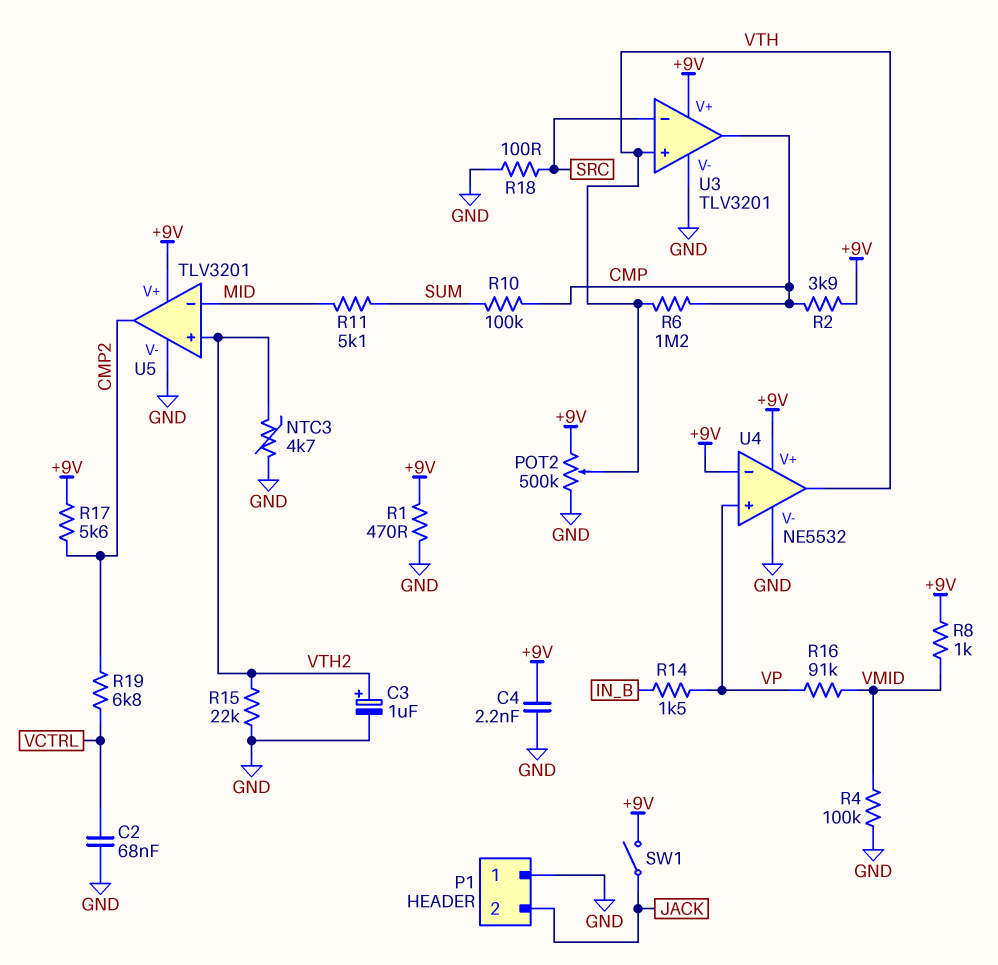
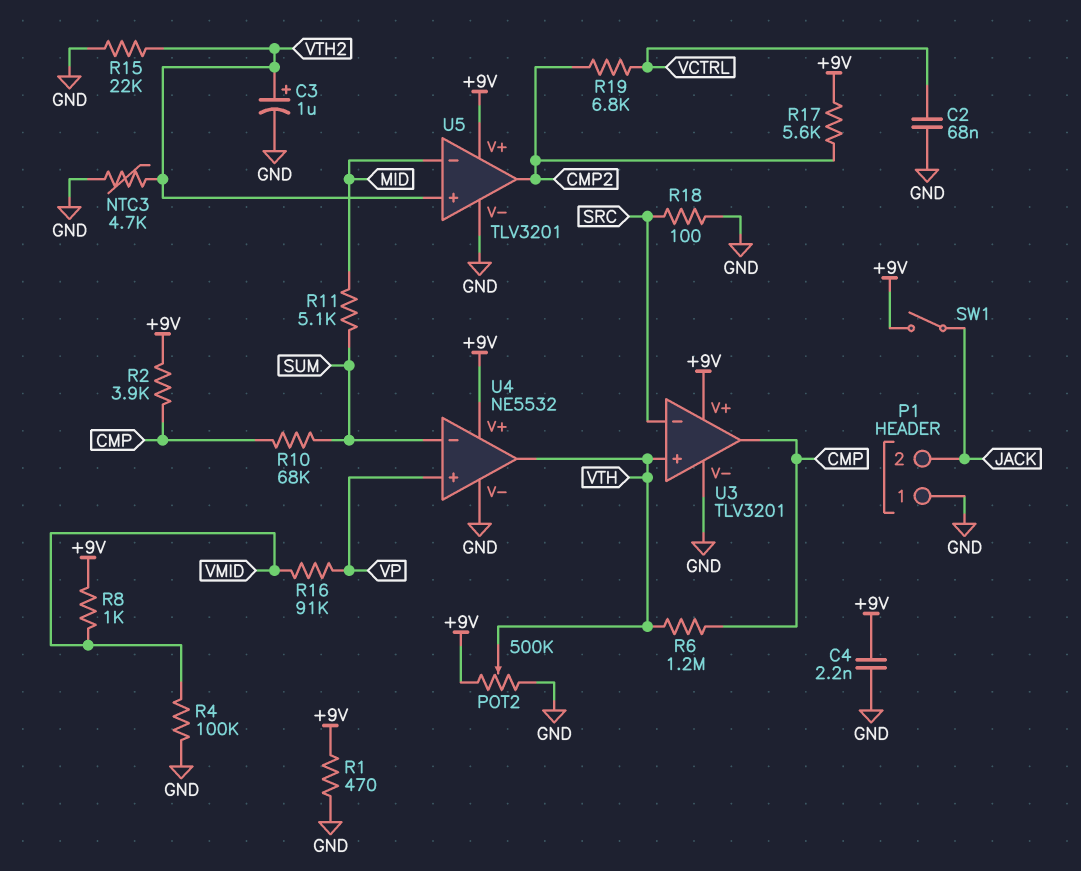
R10: 100k (CMP, SUM) -> 68k (CMP, SUM)
R14: 1.5k (IN_B, VP) -> none
U4 pin in-: +9V -> SUM

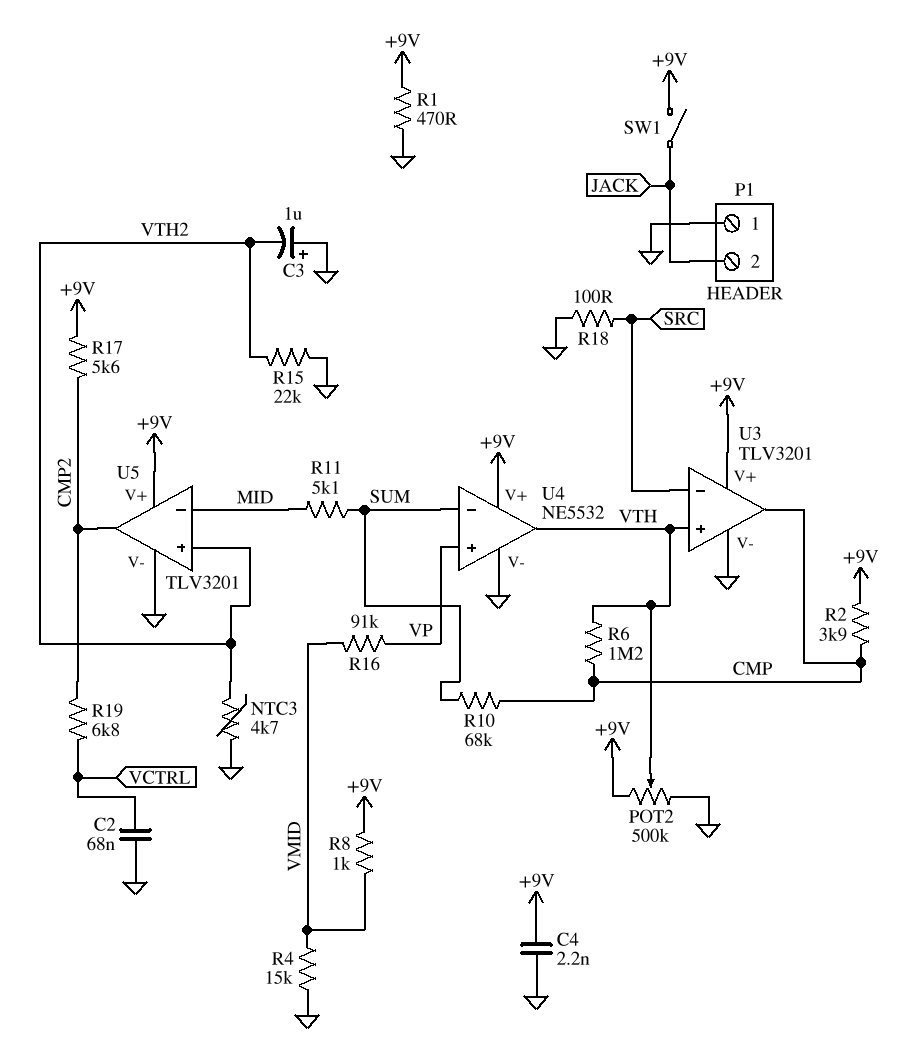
C3: 1uF (plus VTH2, minus GND) -> 1uF (plus GND, minus VTH2)
R4: 100k (GND, VMID) -> 15k (GND, VMID)

